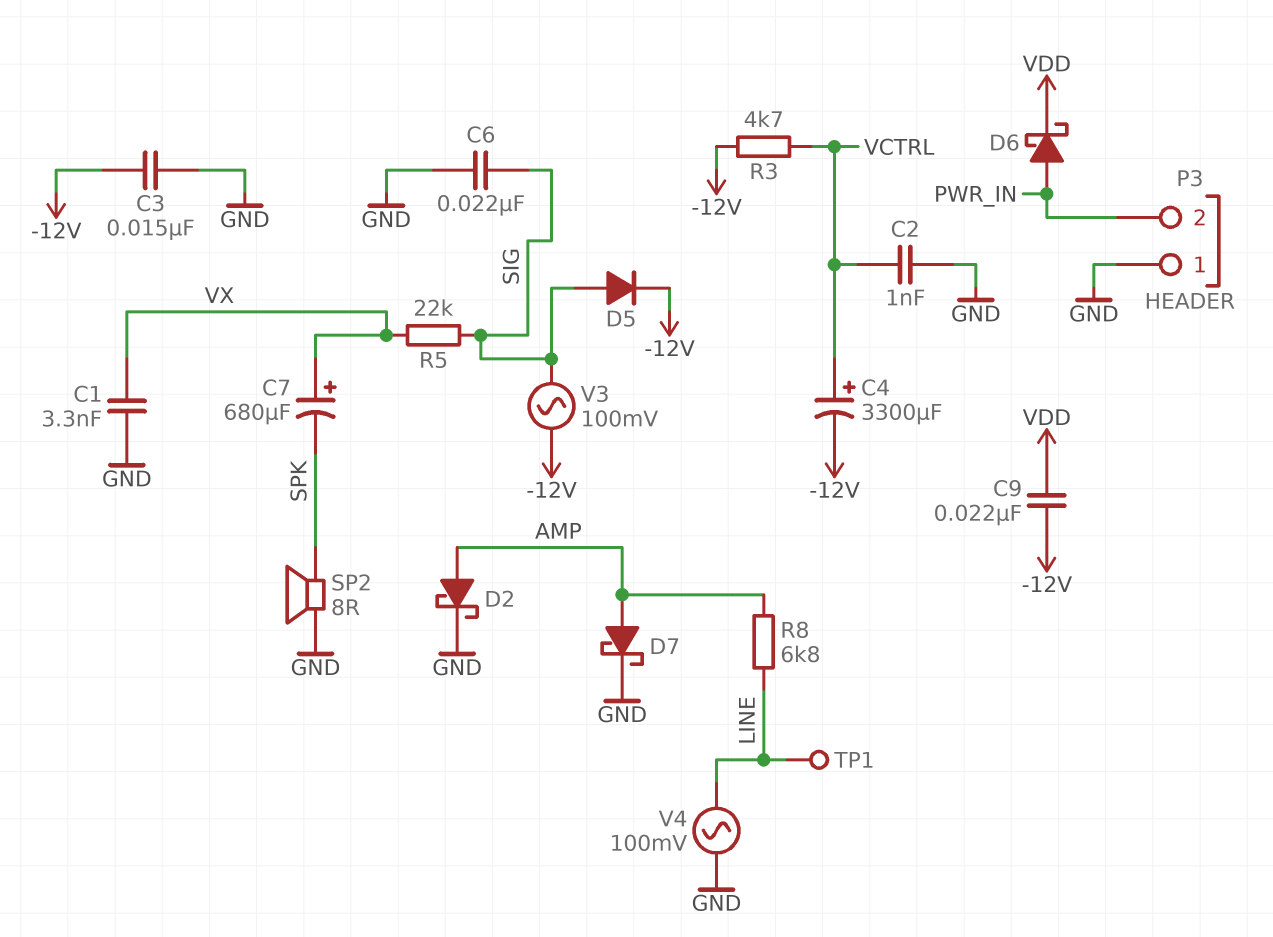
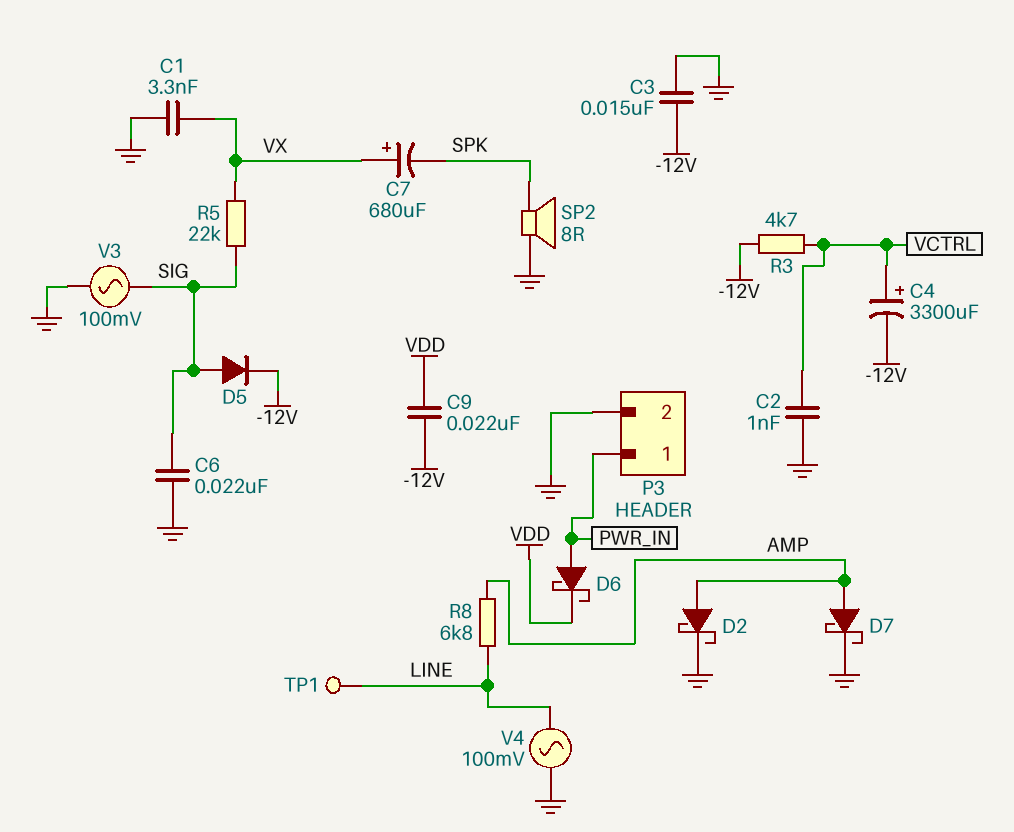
P3 pin 1: GND -> PWR_IN
P3 pin 2: PWR_IN -> GND
V3: AC 100mV (-12V, SIG) -> AC 100mV (GND, SIG)

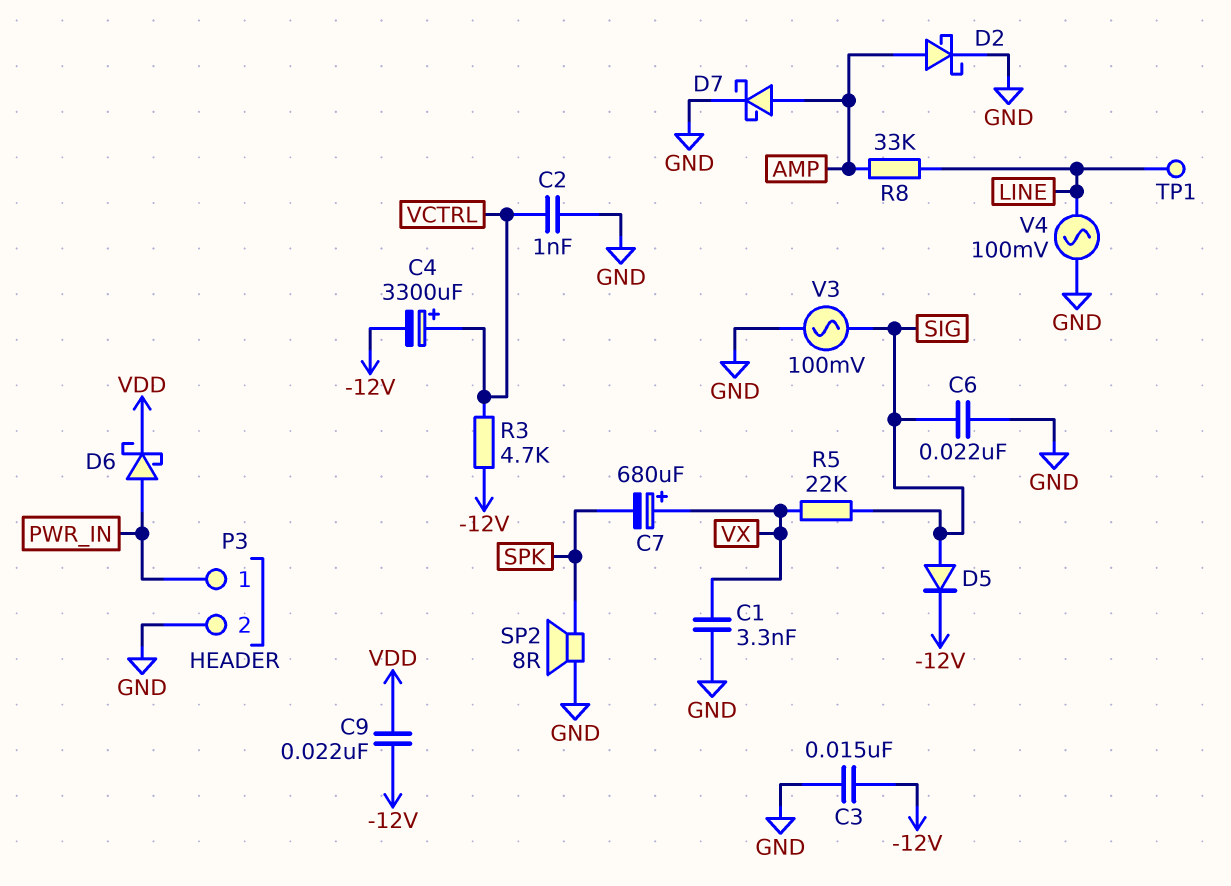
R8: 6.8k (AMP, LINE) -> 33k (AMP, LINE)

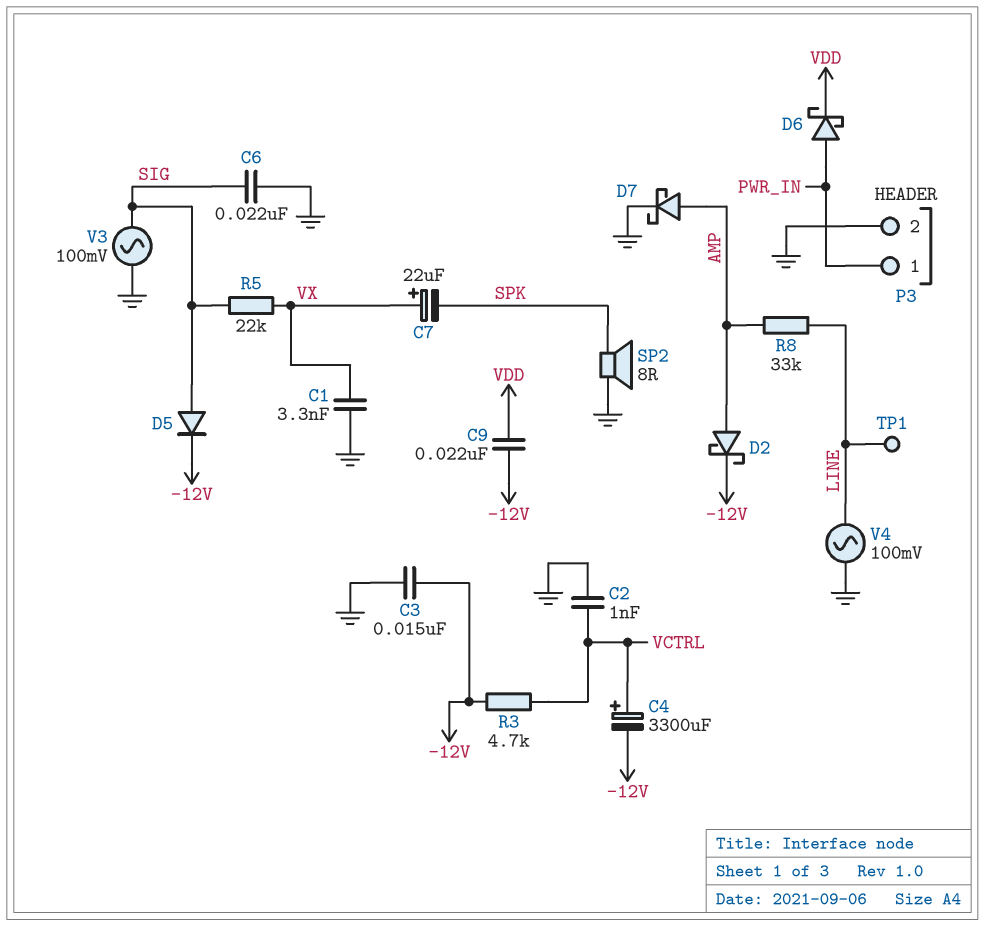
C7: 680uF (plus VX, minus SPK) -> 22uF (plus VX, minus SPK)
D2: schottky (A AMP, K GND) -> schottky (A AMP, K -12V)

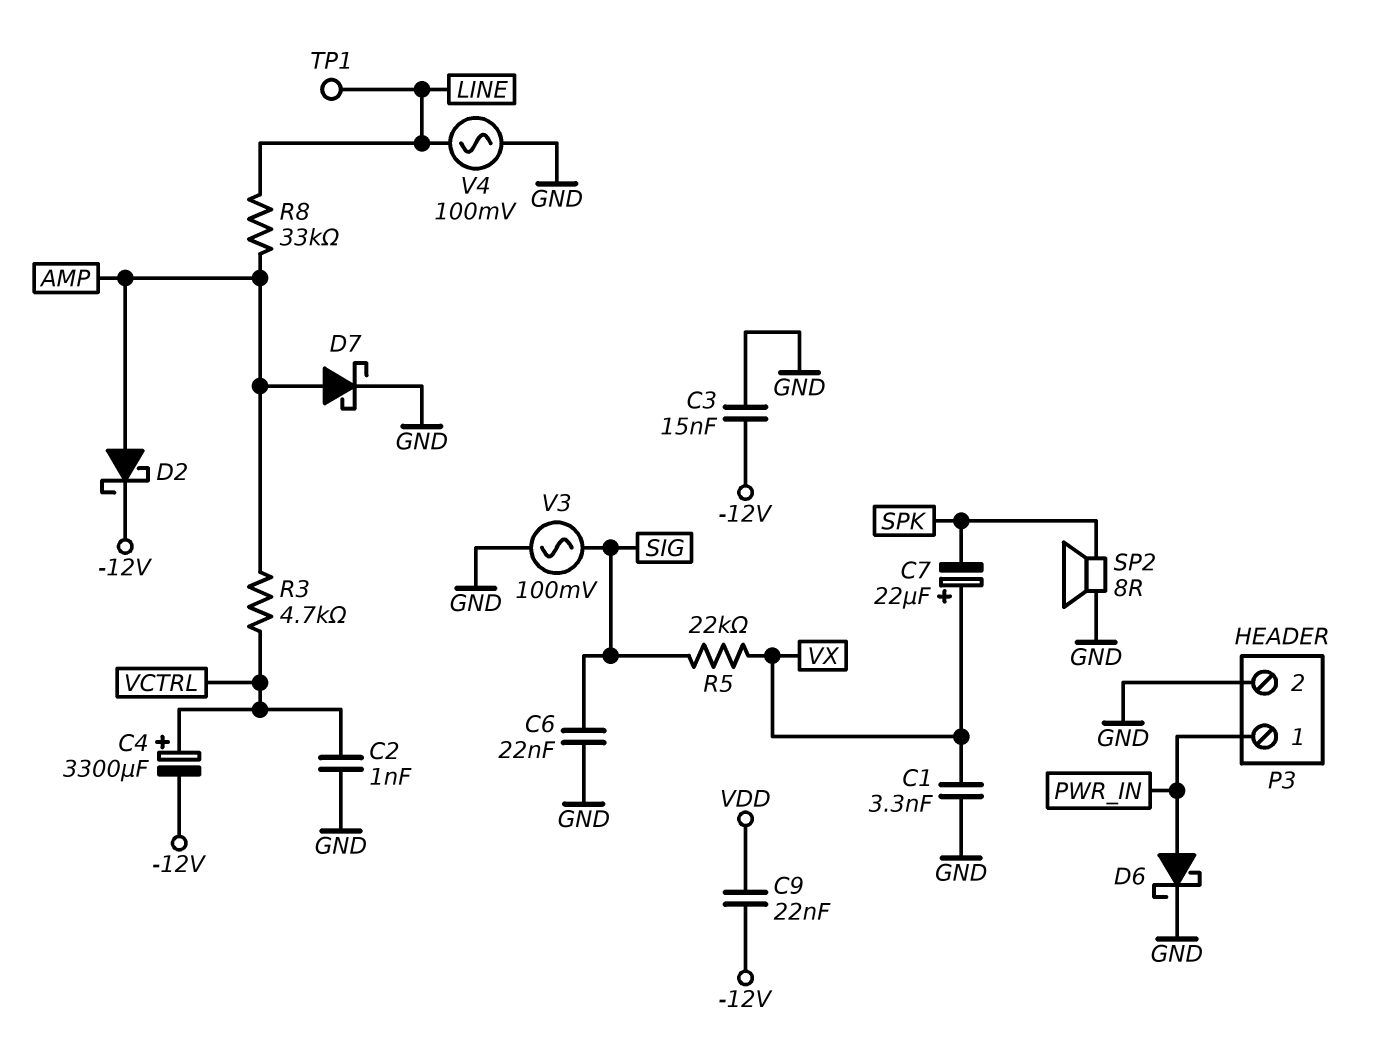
D5: diode (A SIG, K -12V) -> none
D6: schottky (A PWR_IN, K VDD) -> schottky (A PWR_IN, K GND)
R3: 4.7k (-12V, VCTRL) -> 4.7k (AMP, VCTRL)

